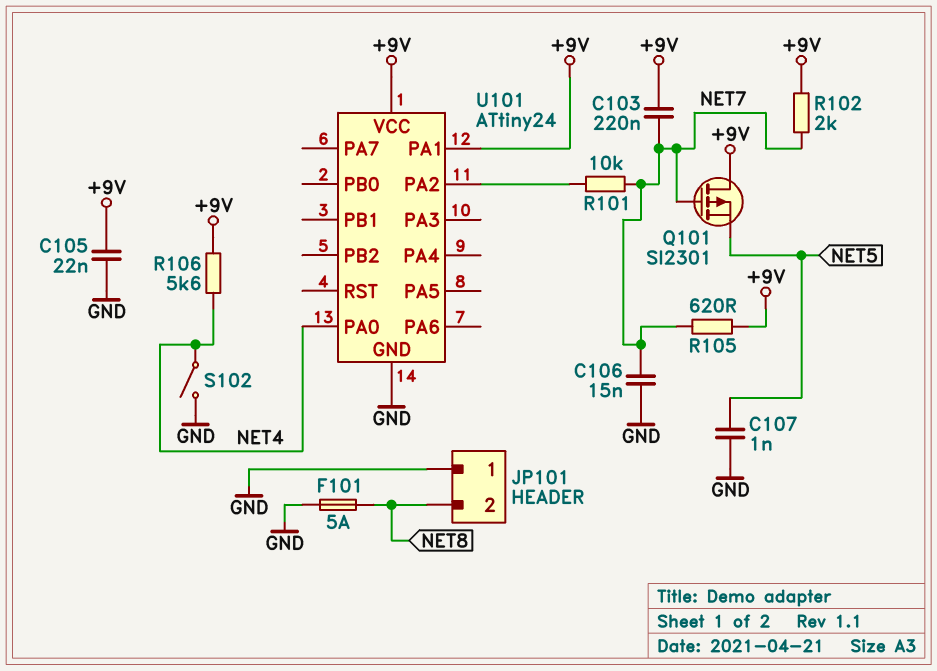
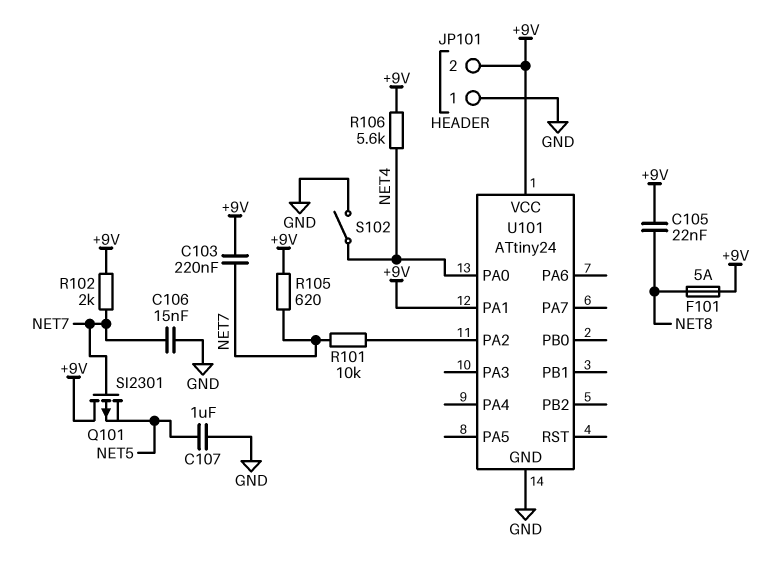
C105: 22nF (+9V, GND) -> 22nF (+9V, NET8)
C107: 1nF (GND, NET5) -> 1uF (GND, NET5)
F101: 5A (GND, NET8) -> 5A (+9V, NET8)
JP101 pin 2: NET8 -> +9V

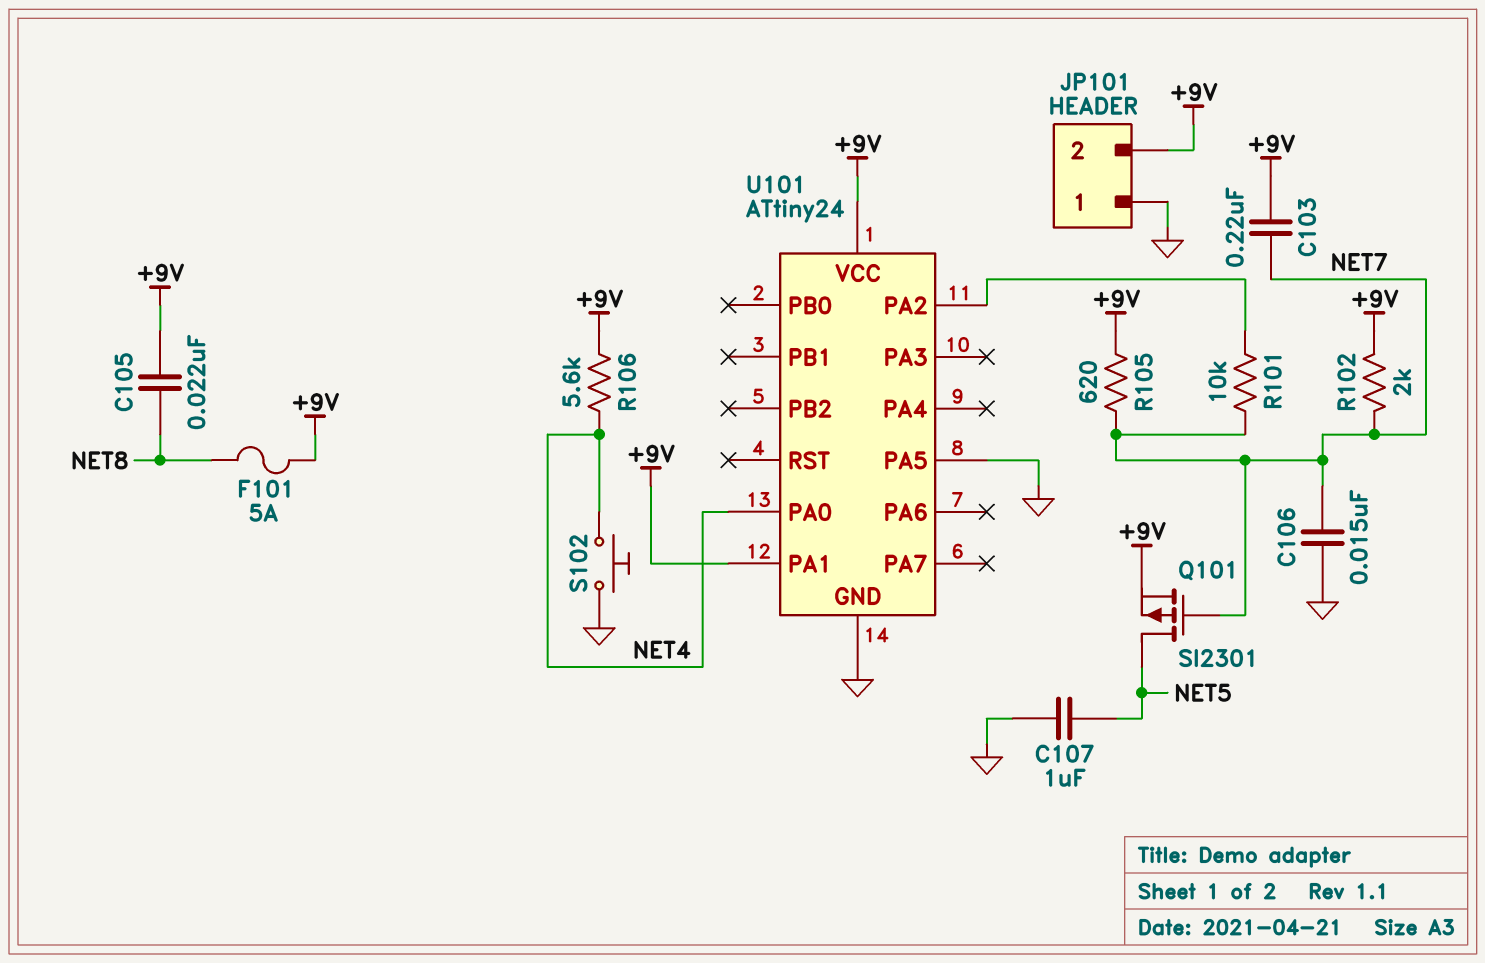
Q101: PMOS SI2301 (G NET7, D +9V, S NET5) -> PMOS SI2301 (G NET7, D NET5, S +9V)
S102: switch (GND, NET4) -> button (GND, NET4)
U101 pin PA5: none -> GND

